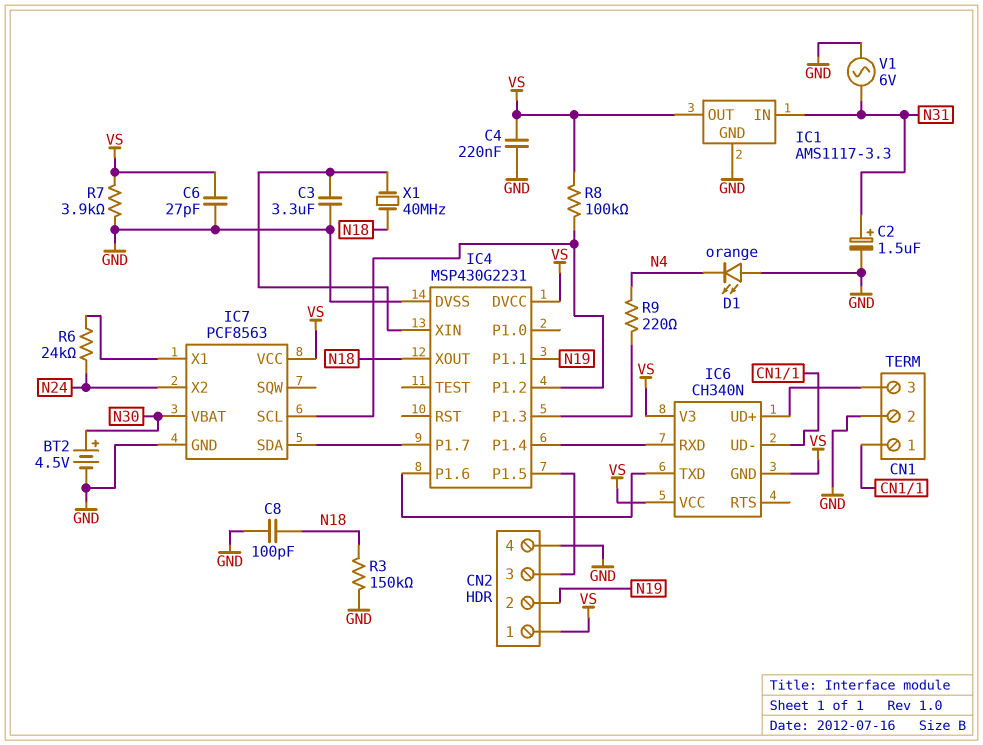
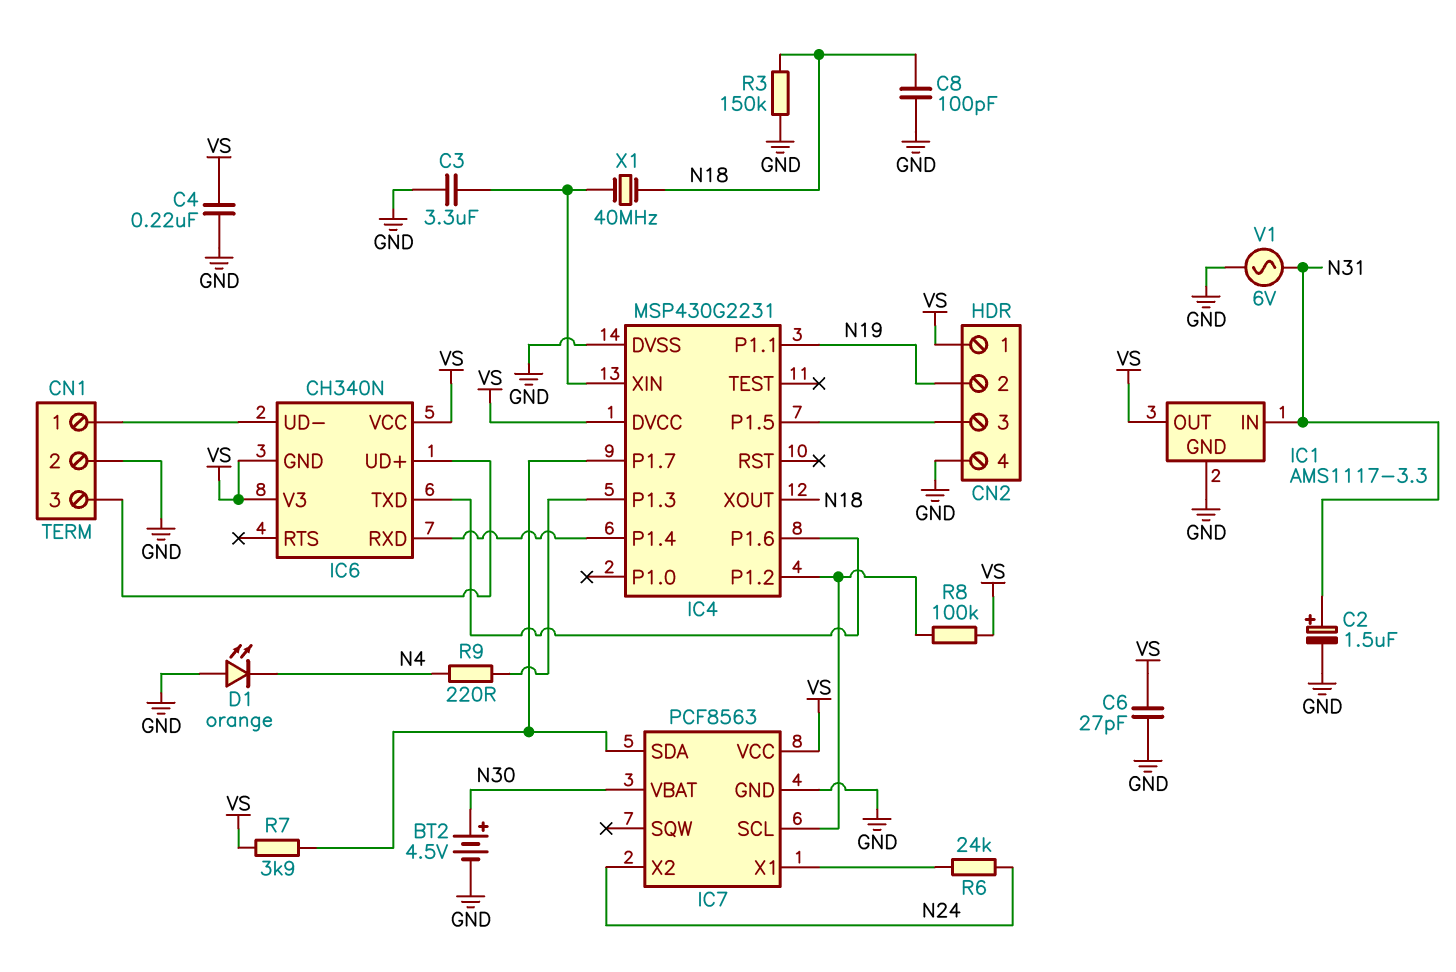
R7: 3.9k (GND, VS) -> 3.9k (IC4/P1.7, VS)

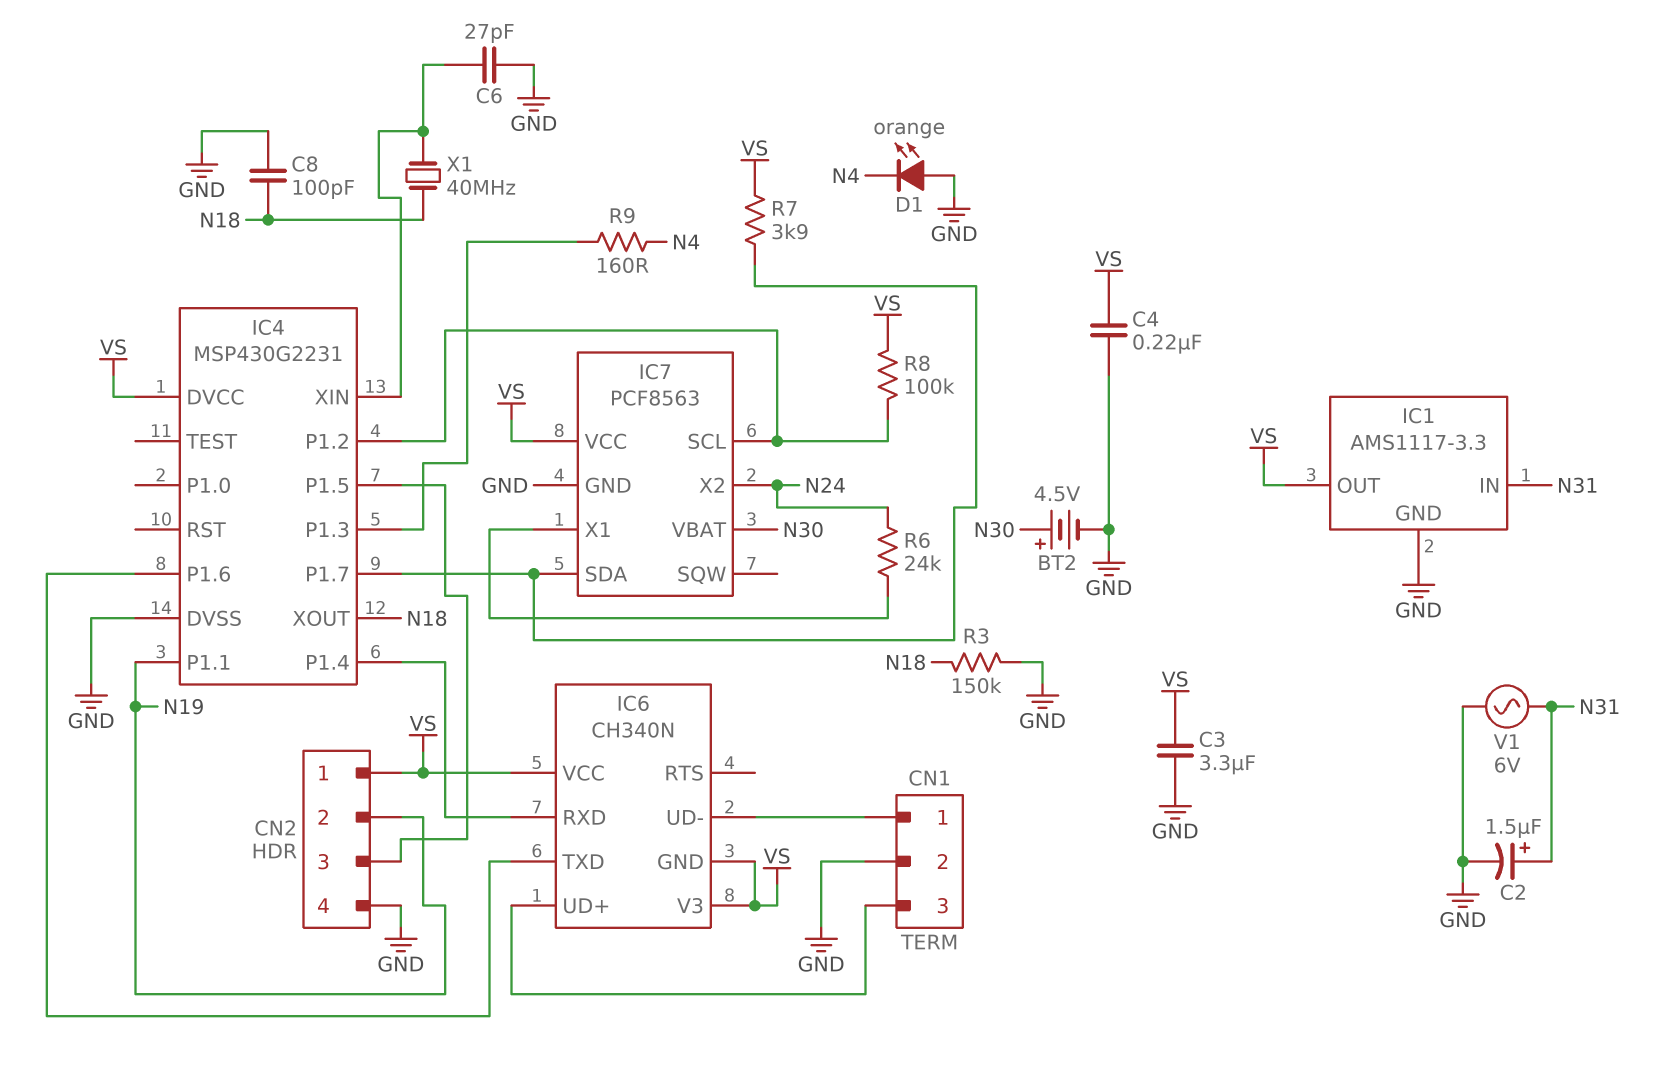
C3: 3.3uF (GND, IC4/XIN) -> 3.3uF (GND, VS)
C6: 27pF (GND, VS) -> 27pF (GND, IC4/XIN)
R9: 220 (IC4/P1.3, N4) -> 160 (IC4/P1.3, N4)

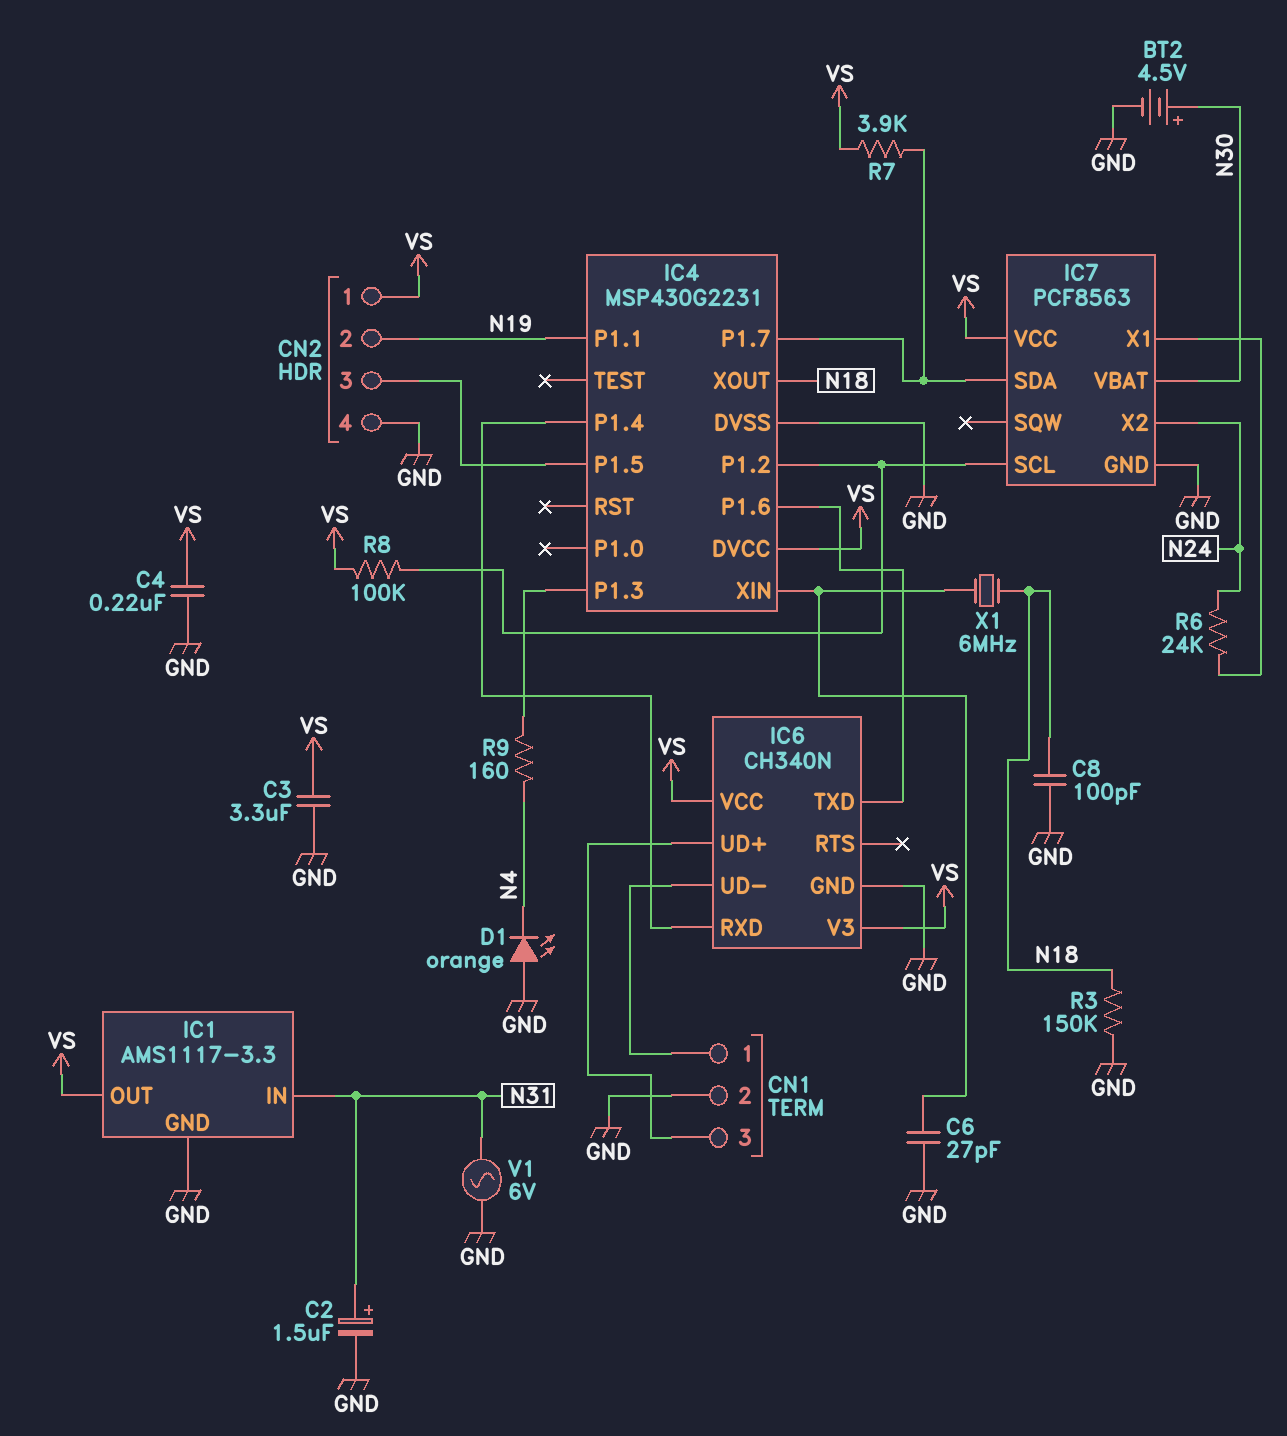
IC6 pin GND: VS -> GND
X1: 40MHz (IC4/XIN, N18) -> 6MHz (IC4/XIN, N18)

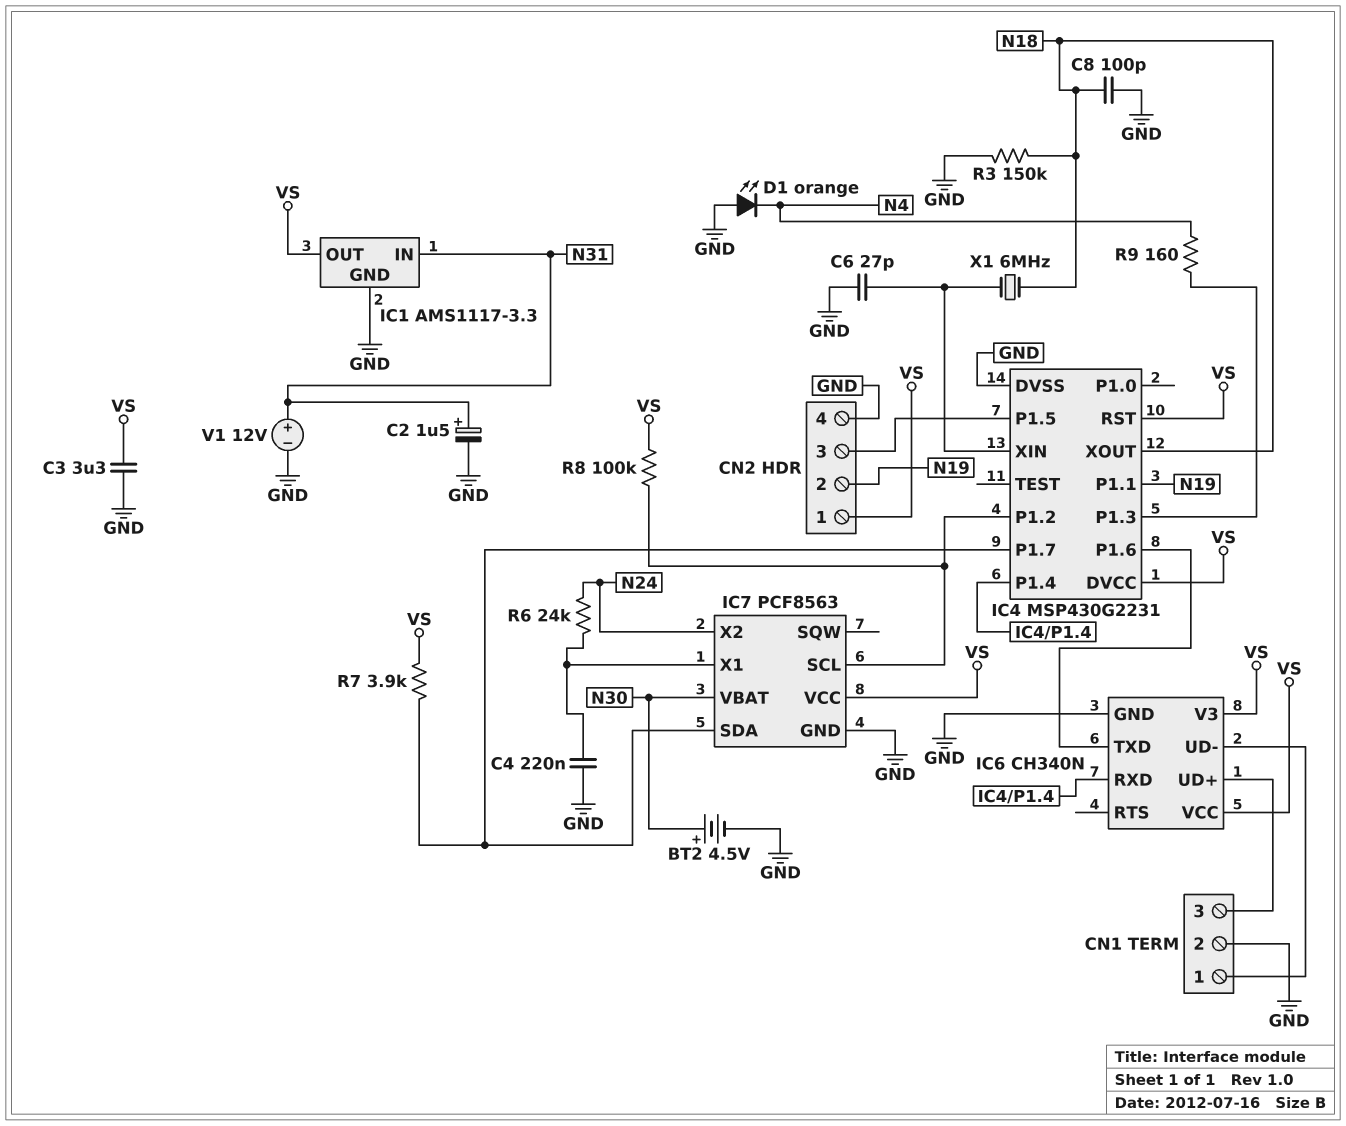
C4: 220nF (GND, VS) -> 220nF (GND, IC7/X1)
IC4 pin RST: none -> VS
V1: AC 6V (GND, N31) -> 12V (plus N31, minus GND)

